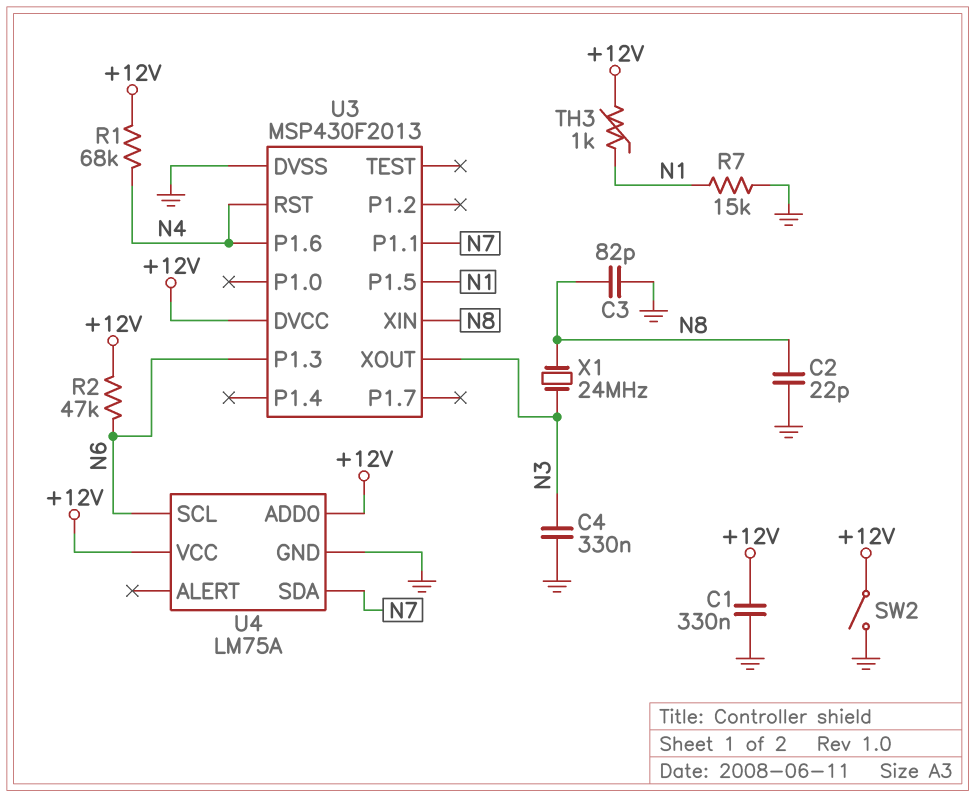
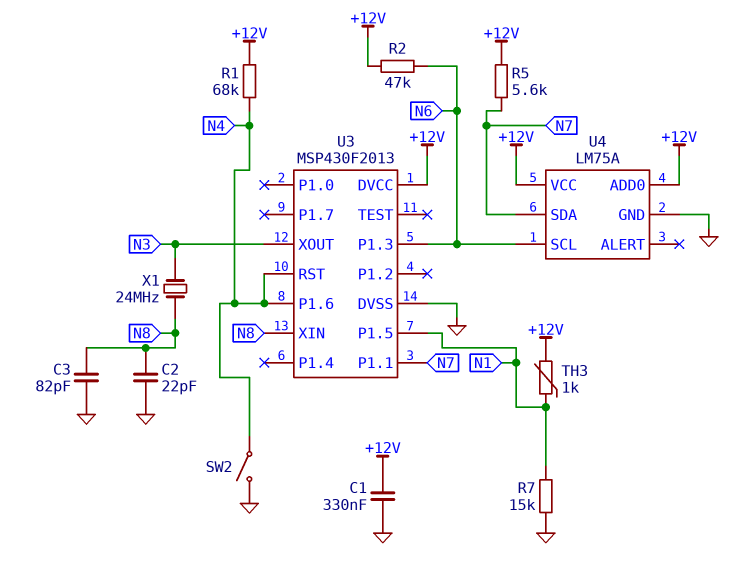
C4: 330nF (GND, N3) -> none
R5: none -> 5.6k (+12V, N7)
SW2: switch (+12V, GND) -> switch (GND, N4)

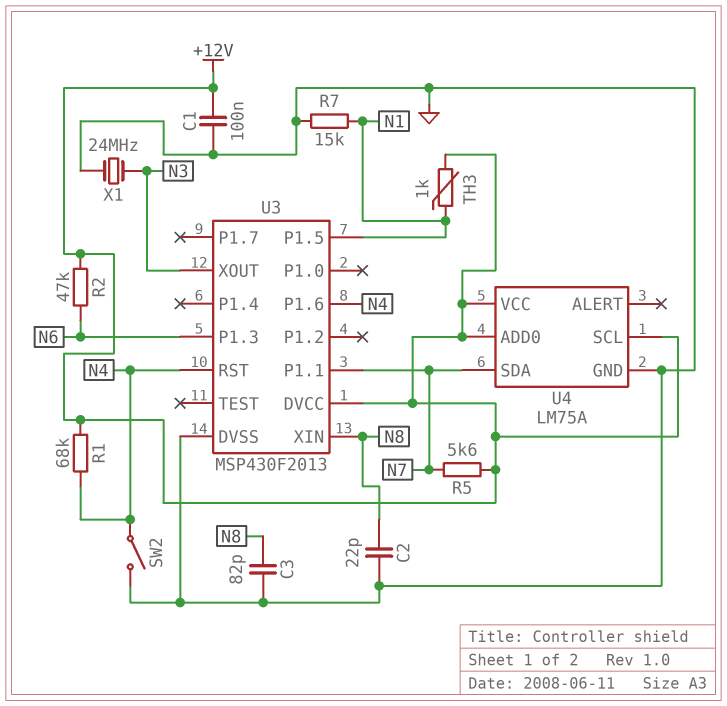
C1: 330nF (+12V, GND) -> 100nF (+12V, GND)
U4 pin SCL: N6 -> +12V
X1: 24MHz (N3, N8) -> 24MHz (GND, N3)

